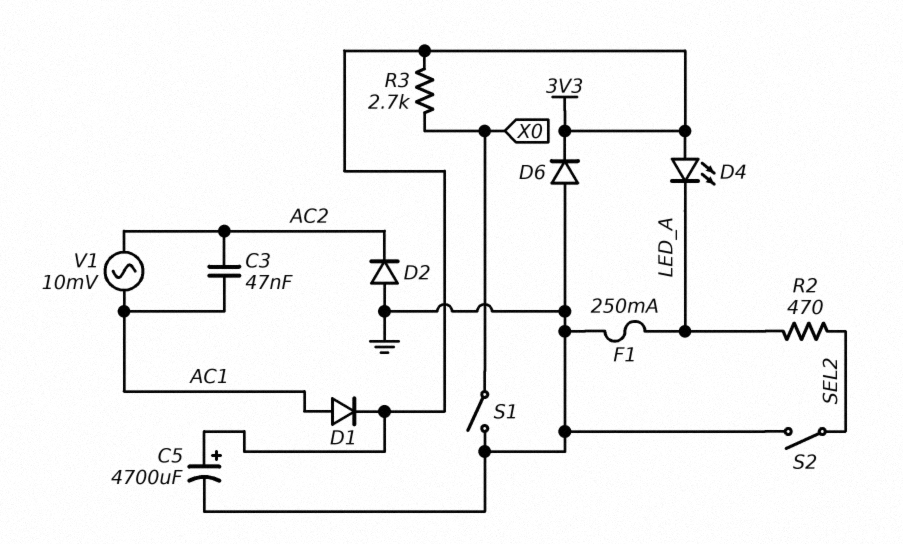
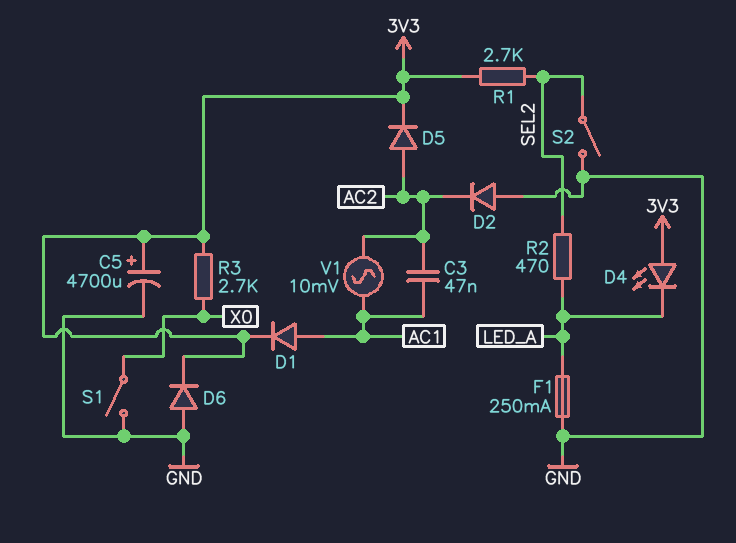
D5: none -> diode (A AC2, K 3V3)
R1: none -> 2.7k (3V3, SEL2)

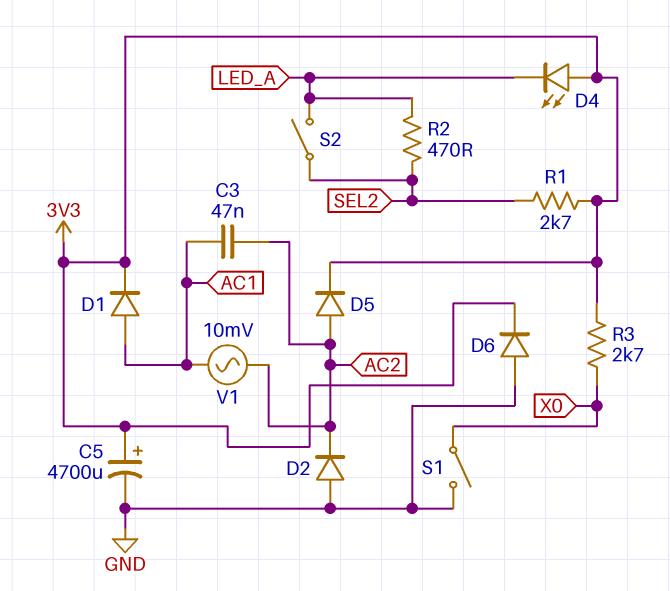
F1: 250mA (GND, LED_A) -> none
S2: switch (GND, SEL2) -> switch (LED_A, SEL2)

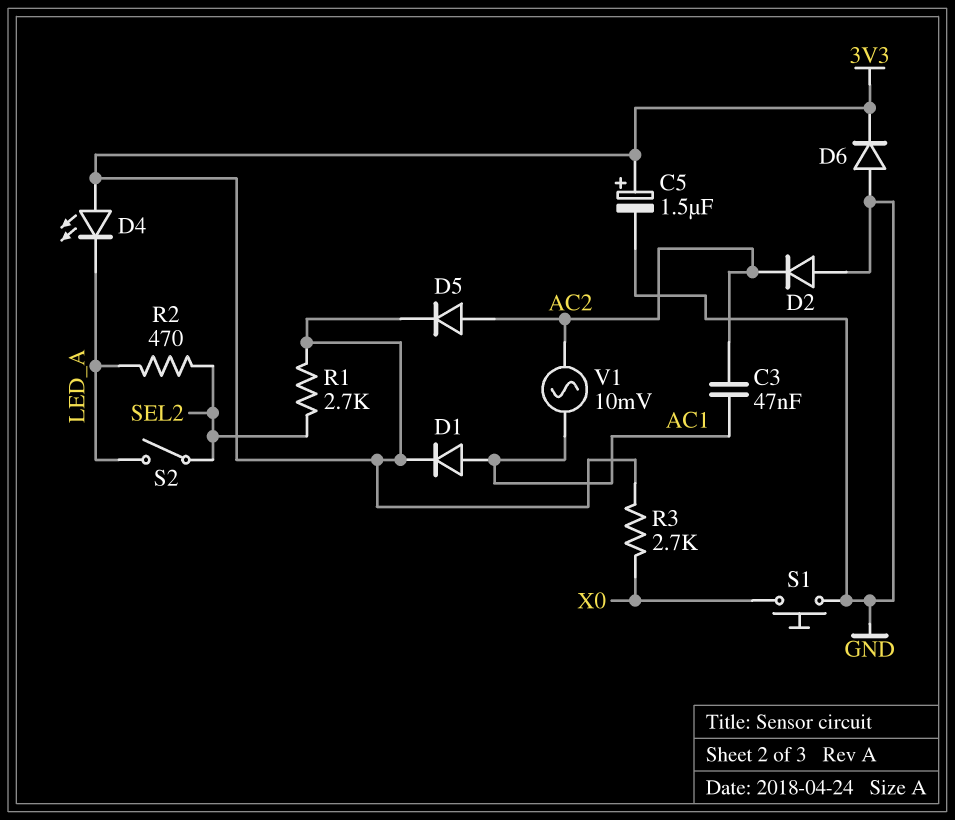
C5: 4700uF (plus 3V3, minus GND) -> 1.5uF (plus 3V3, minus GND)
S1: switch (GND, X0) -> button (GND, X0)

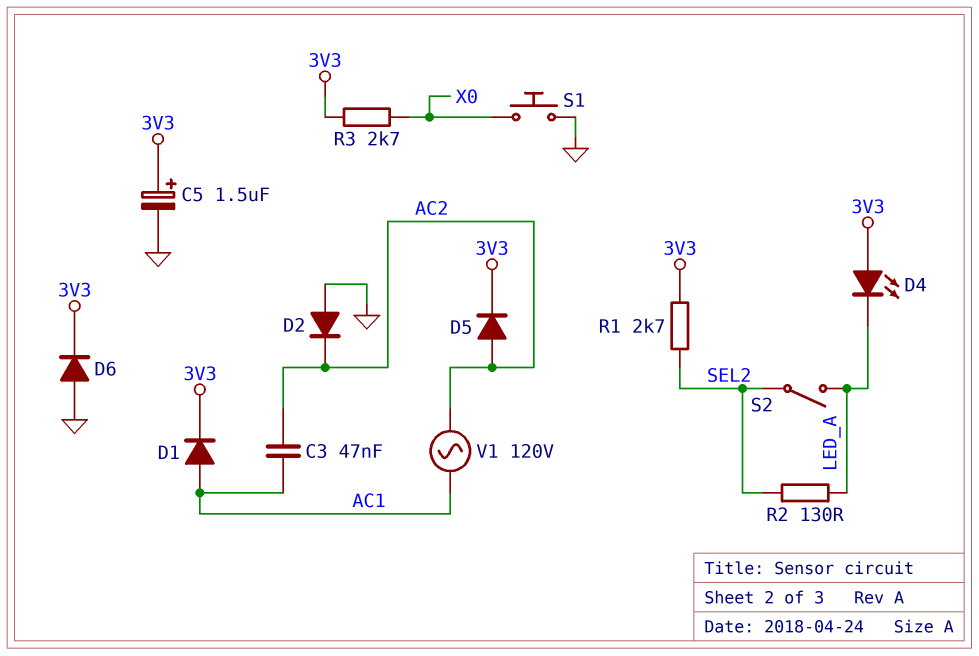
R2: 470 (LED_A, SEL2) -> 130 (LED_A, SEL2)
V1: AC 10mV (AC1, AC2) -> AC 120V (AC1, AC2)

